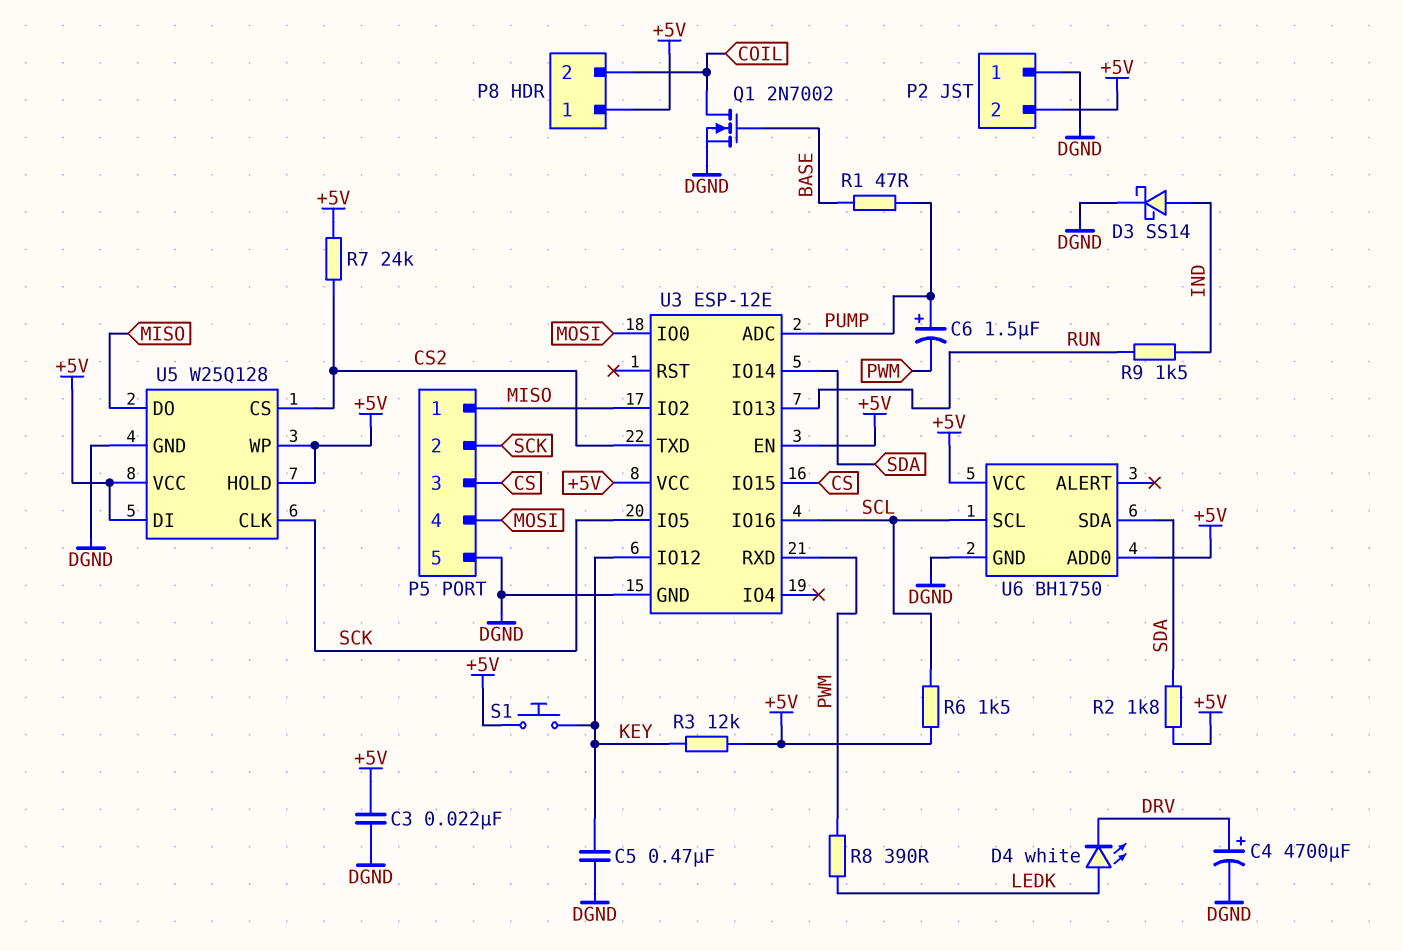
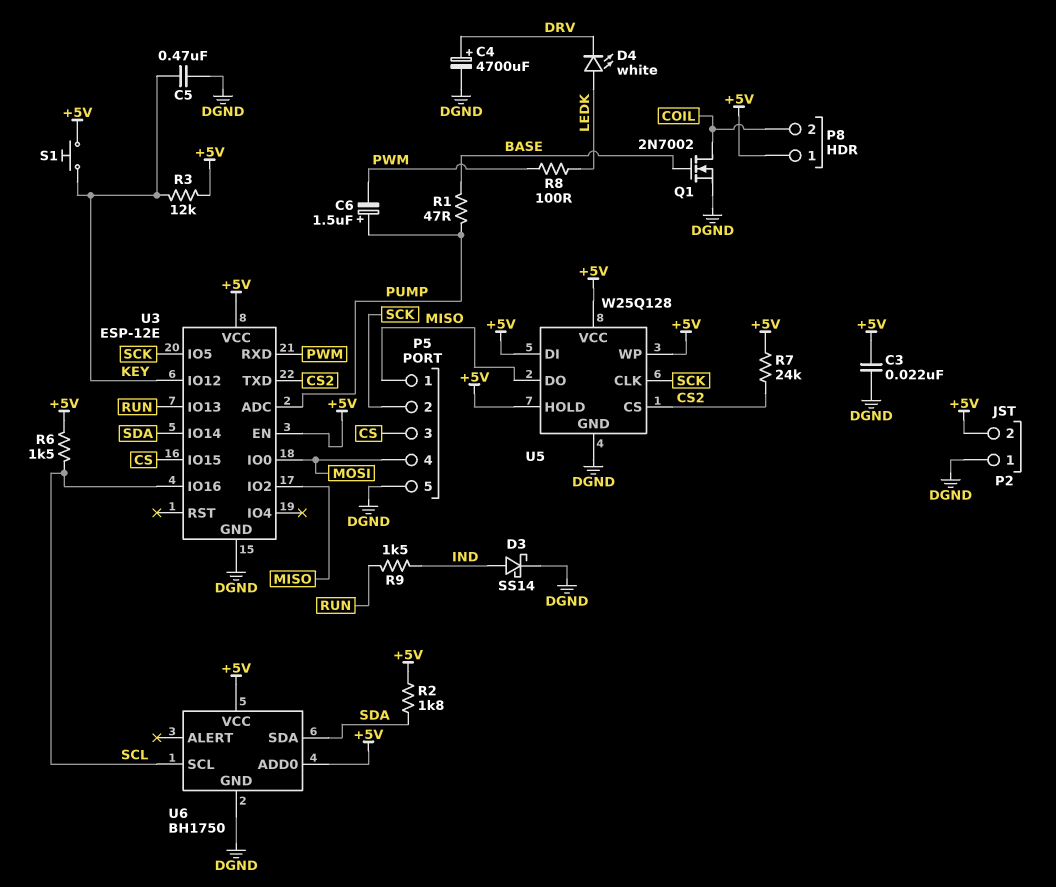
R8: 390 (LEDK, PWM) -> 100 (LEDK, PWM)

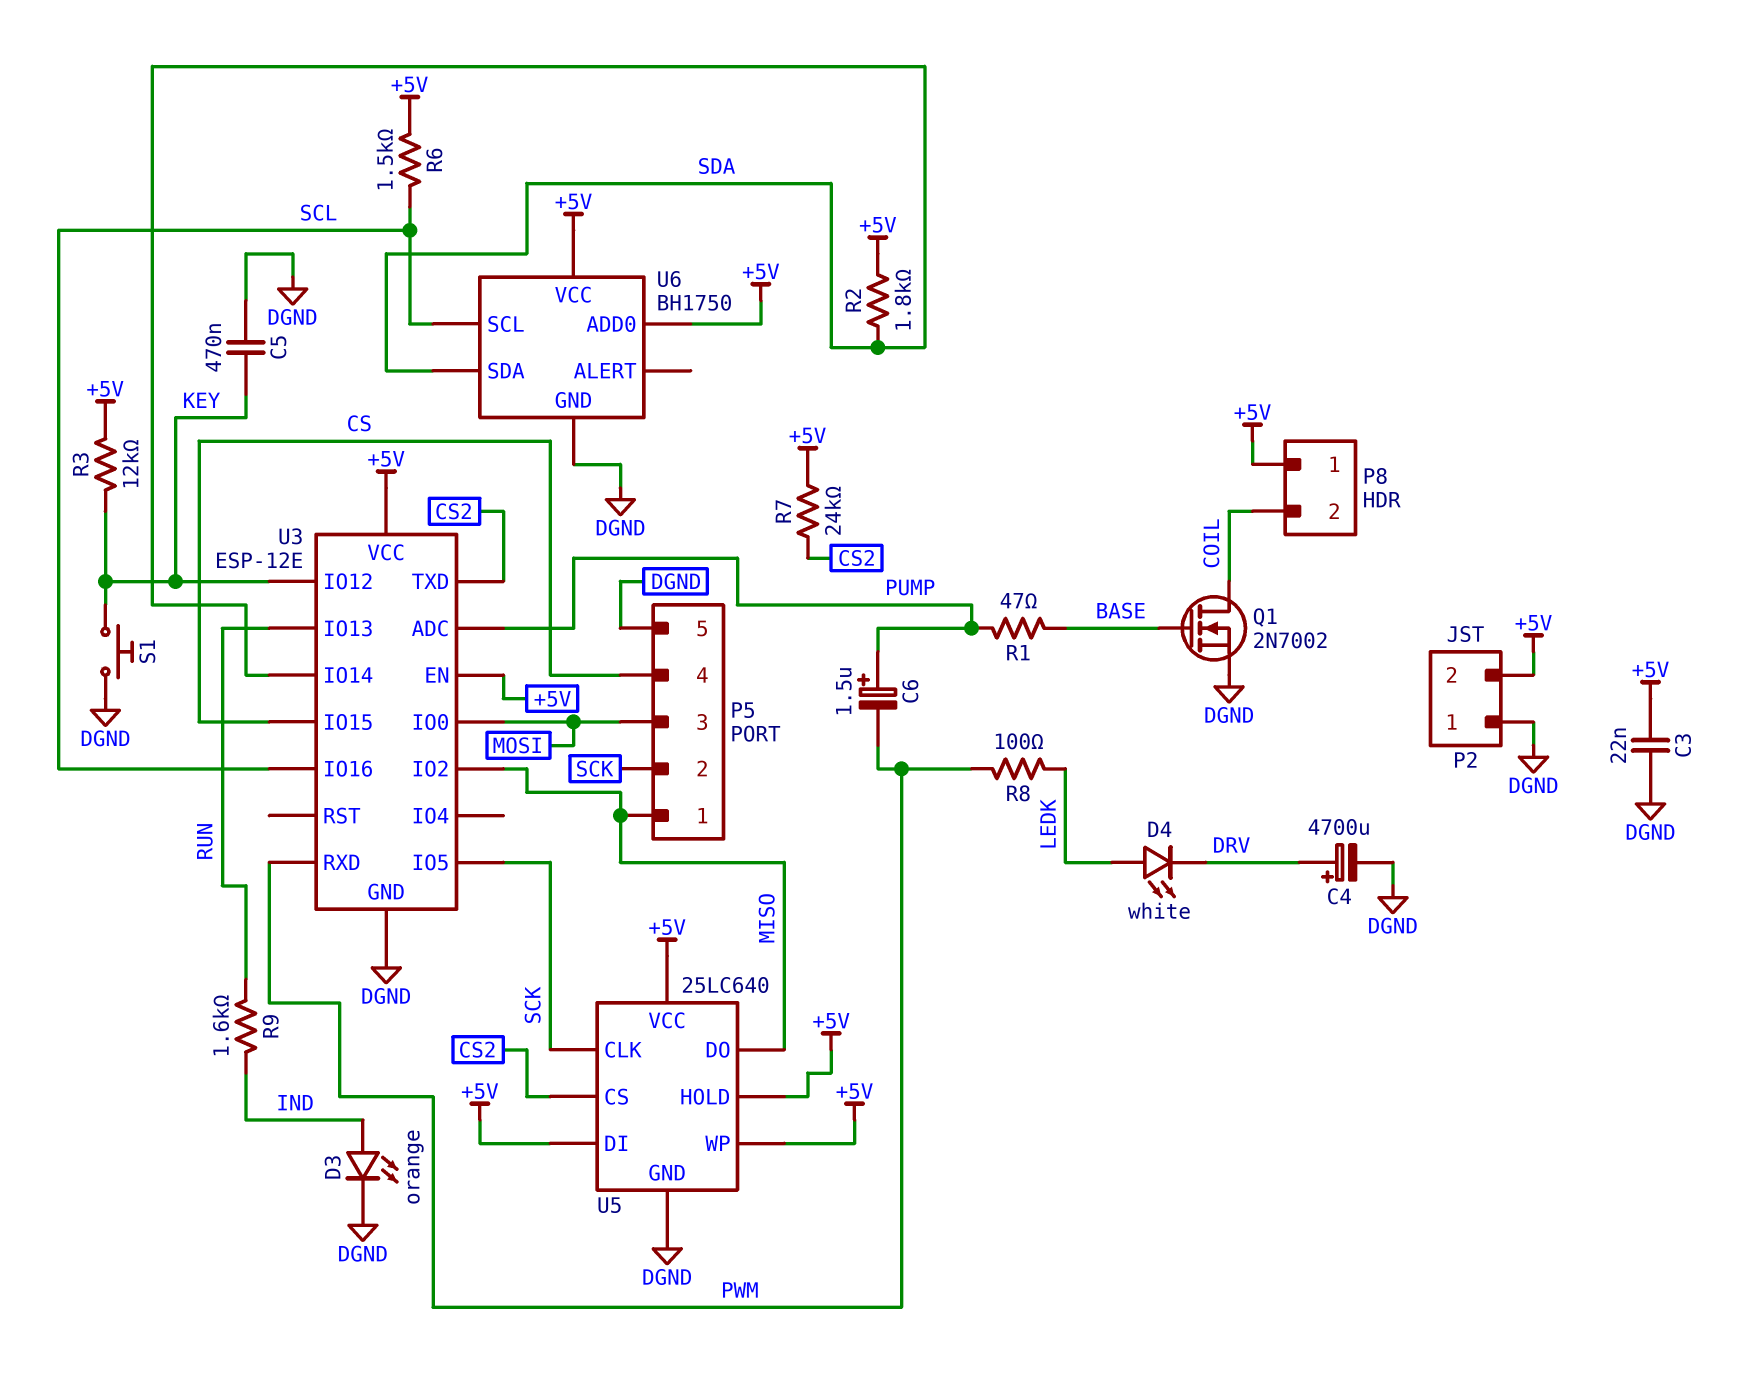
D3: schottky SS14 (A IND, K DGND) -> LED orange (A IND, K DGND)
P5 pin 3: CS -> MOSI
P5 pin 4: MOSI -> CS
R9: 1.5k (IND, RUN) -> 1.6k (IND, RUN)
S1: button (+5V, KEY) -> button (DGND, KEY)
U5: W25Q128 -> 25LC640

